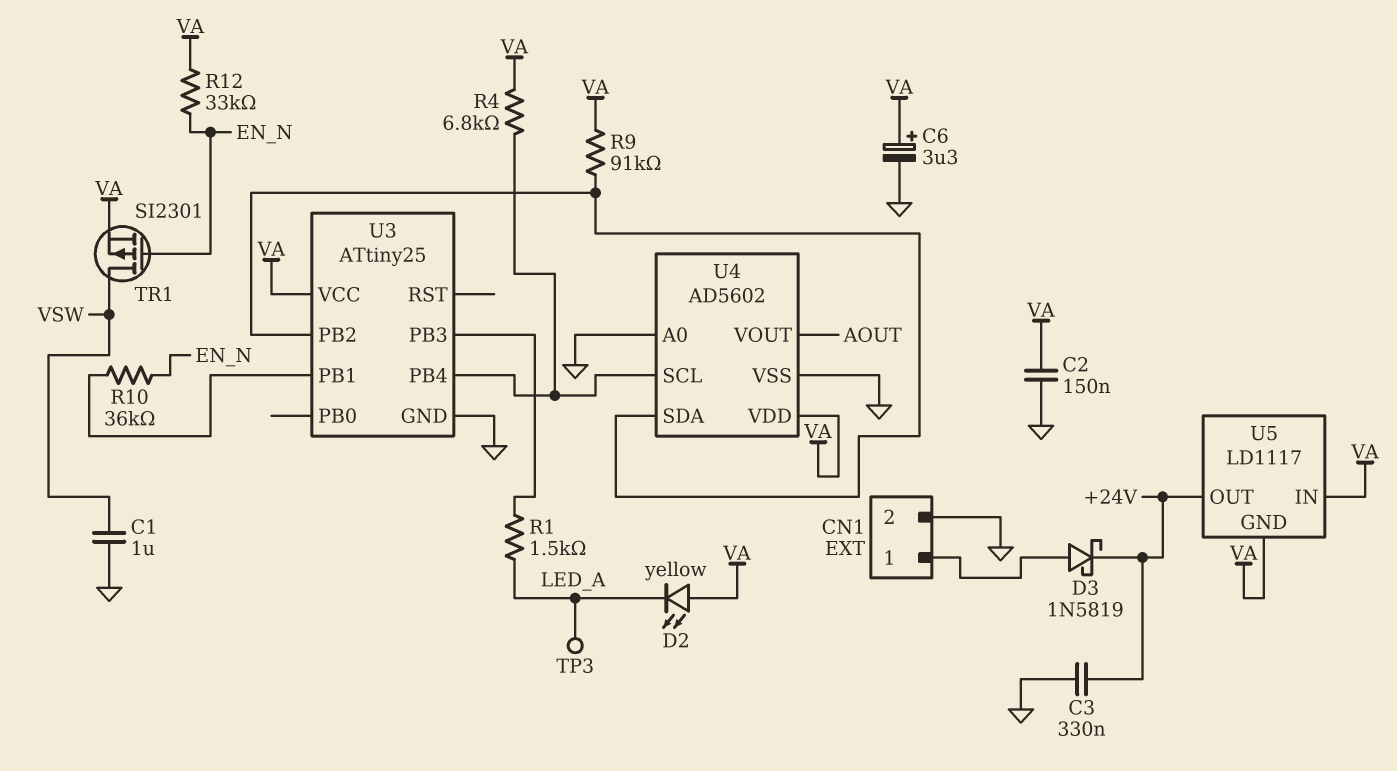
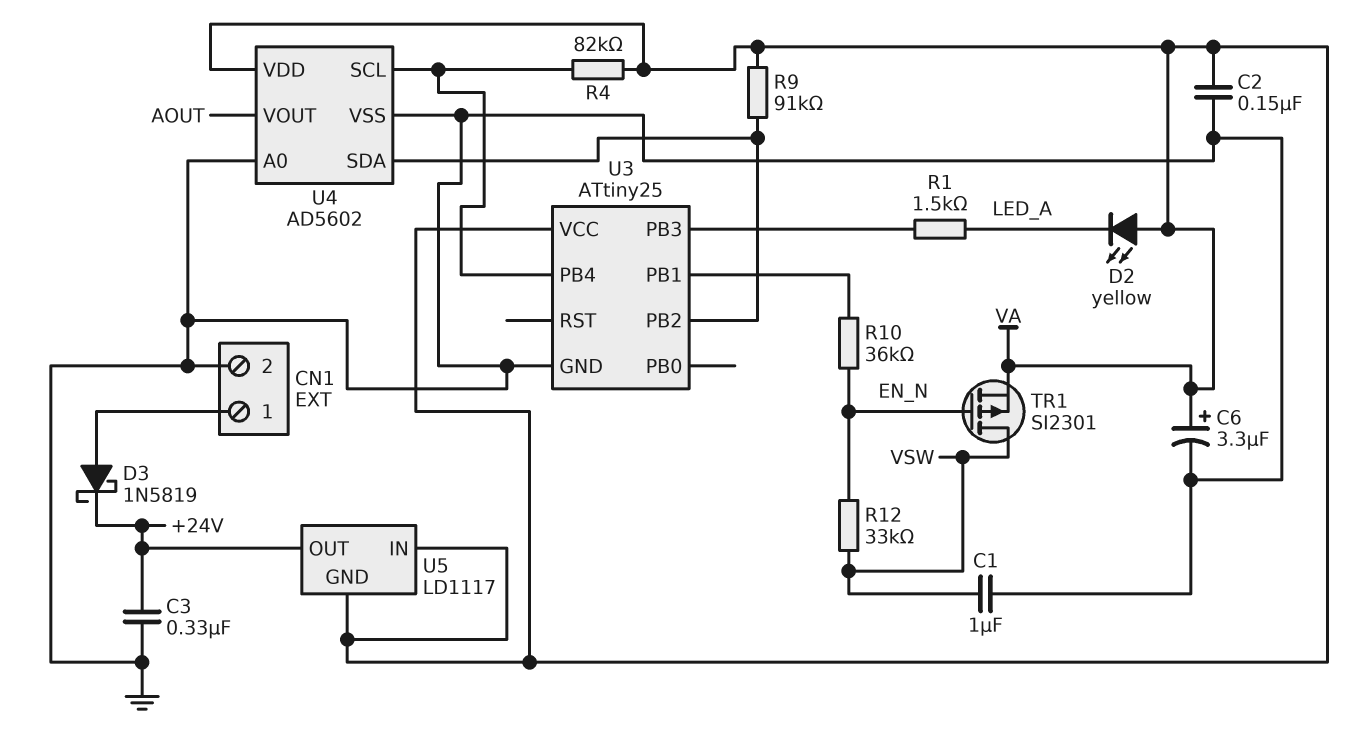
R4: 6.8k (U3/PB4, VA) -> 82k (U3/PB4, VA)
R12: 33k (EN_N, VA) -> 33k (EN_N, VSW)
TP3: test point (LED_A) -> none

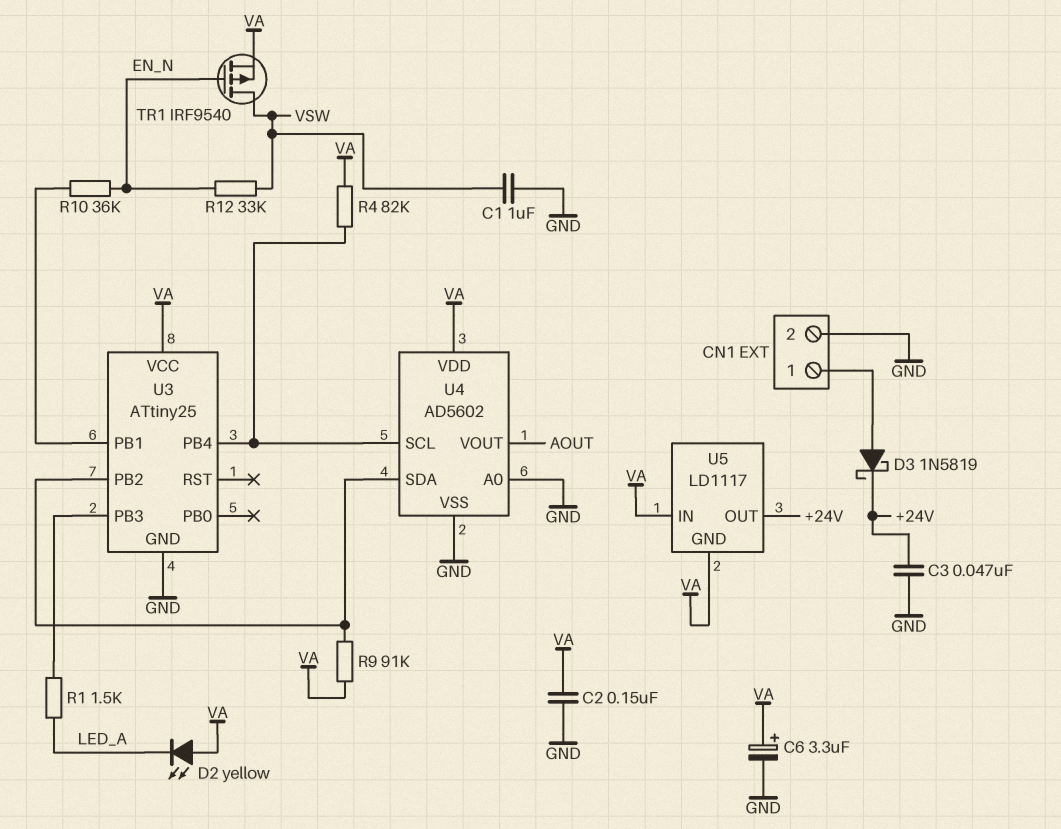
C3: 330nF (+24V, GND) -> 47nF (+24V, GND)
TR1: PMOS SI2301 (G EN_N, D VSW, S VA) -> PMOS IRF9540 (G EN_N, D VSW, S VA)

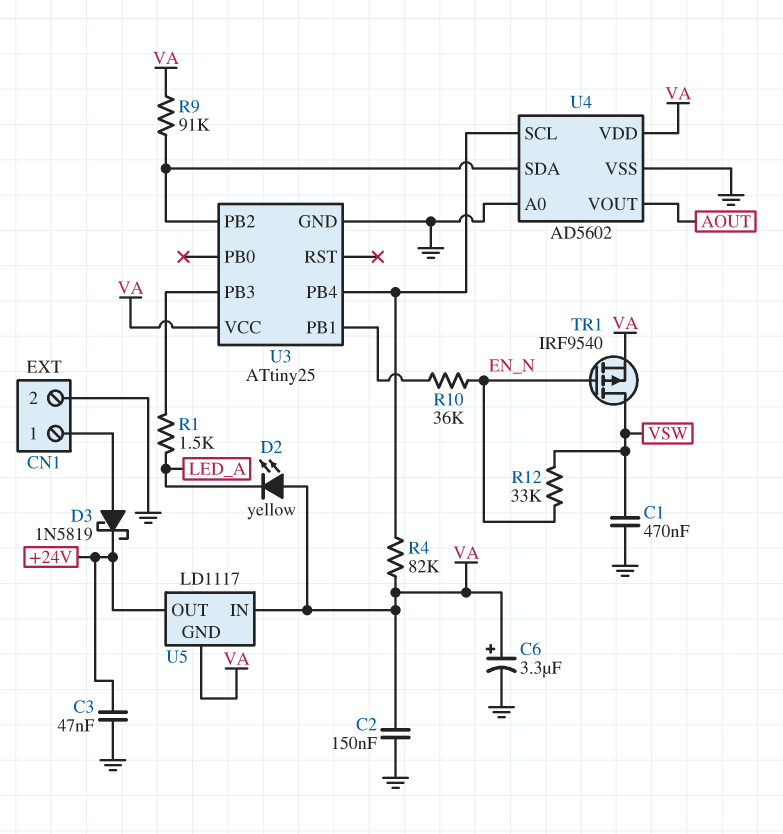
C1: 1uF (GND, VSW) -> 470nF (GND, VSW)

